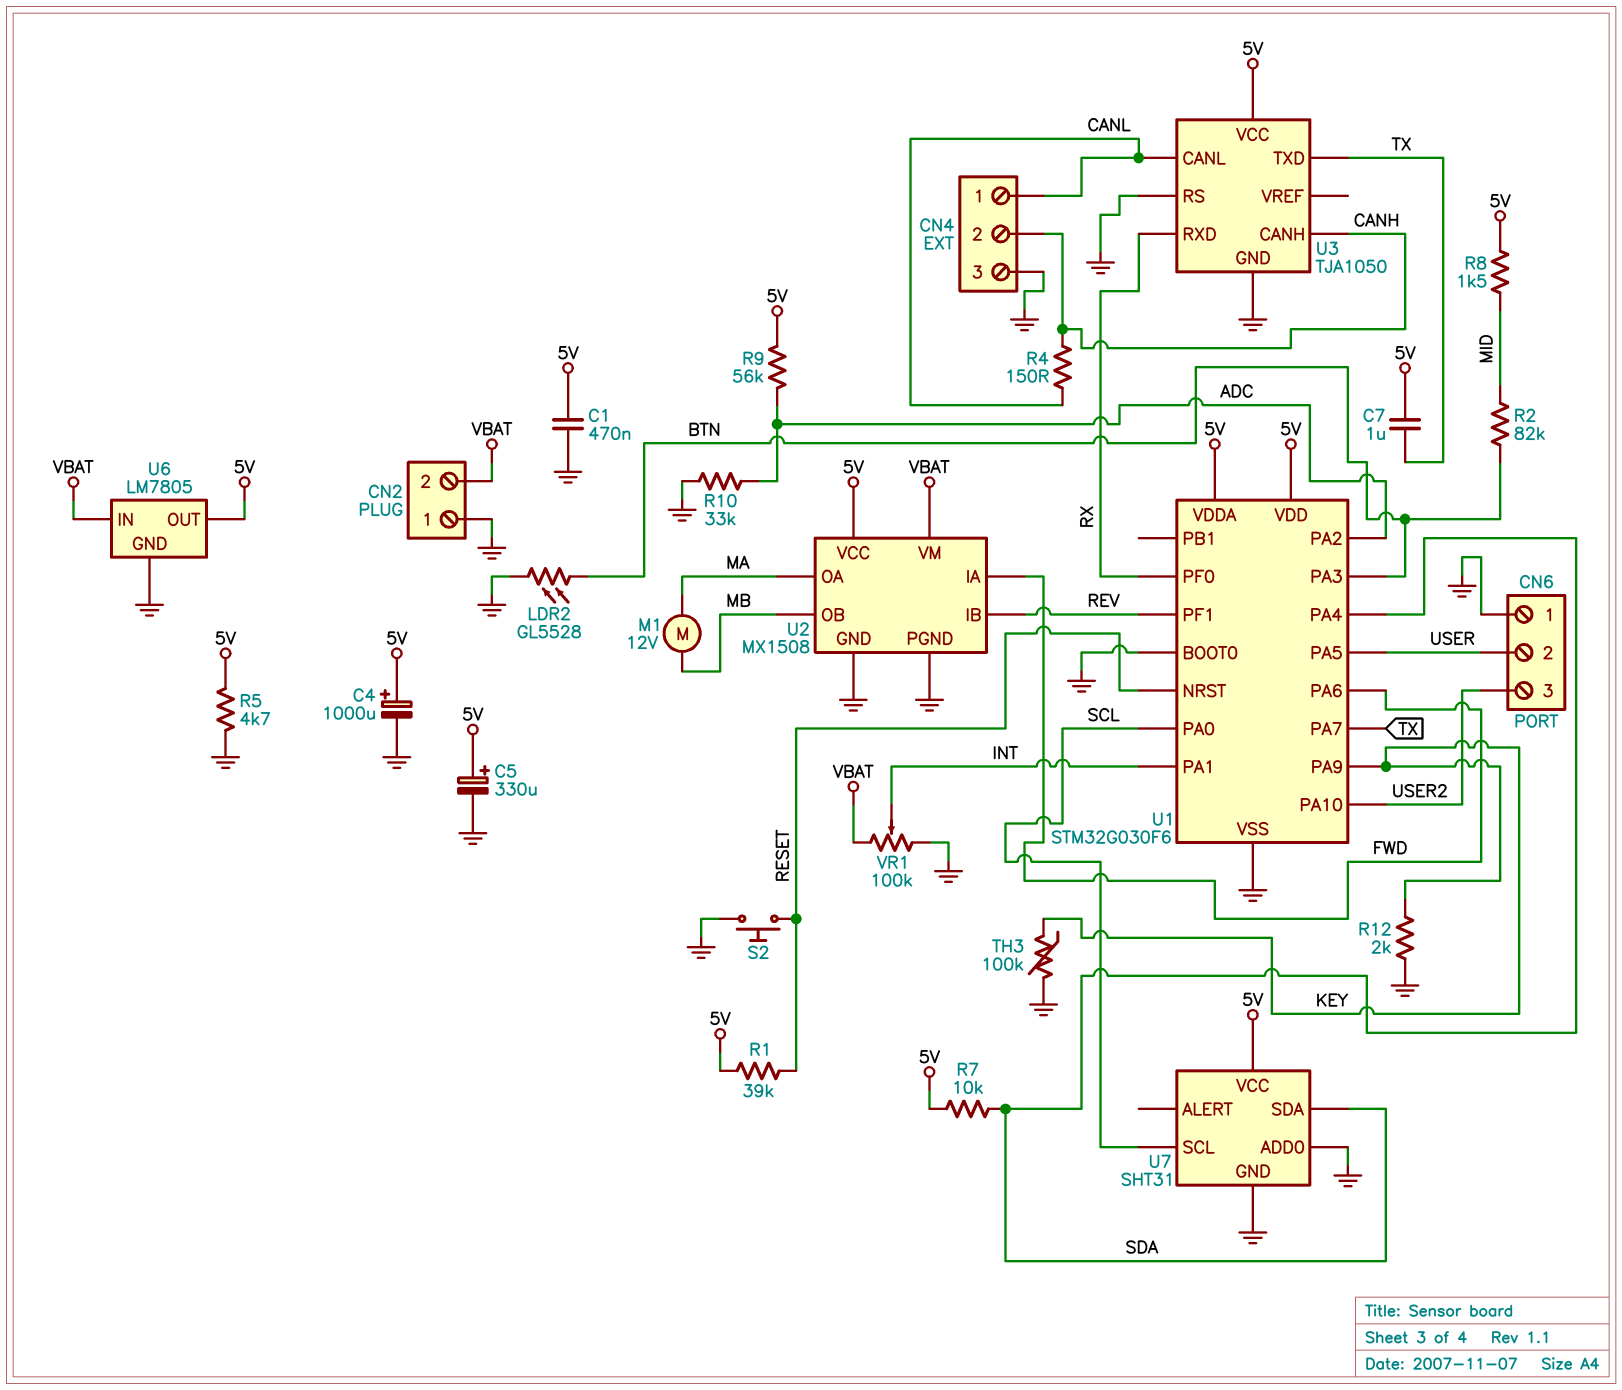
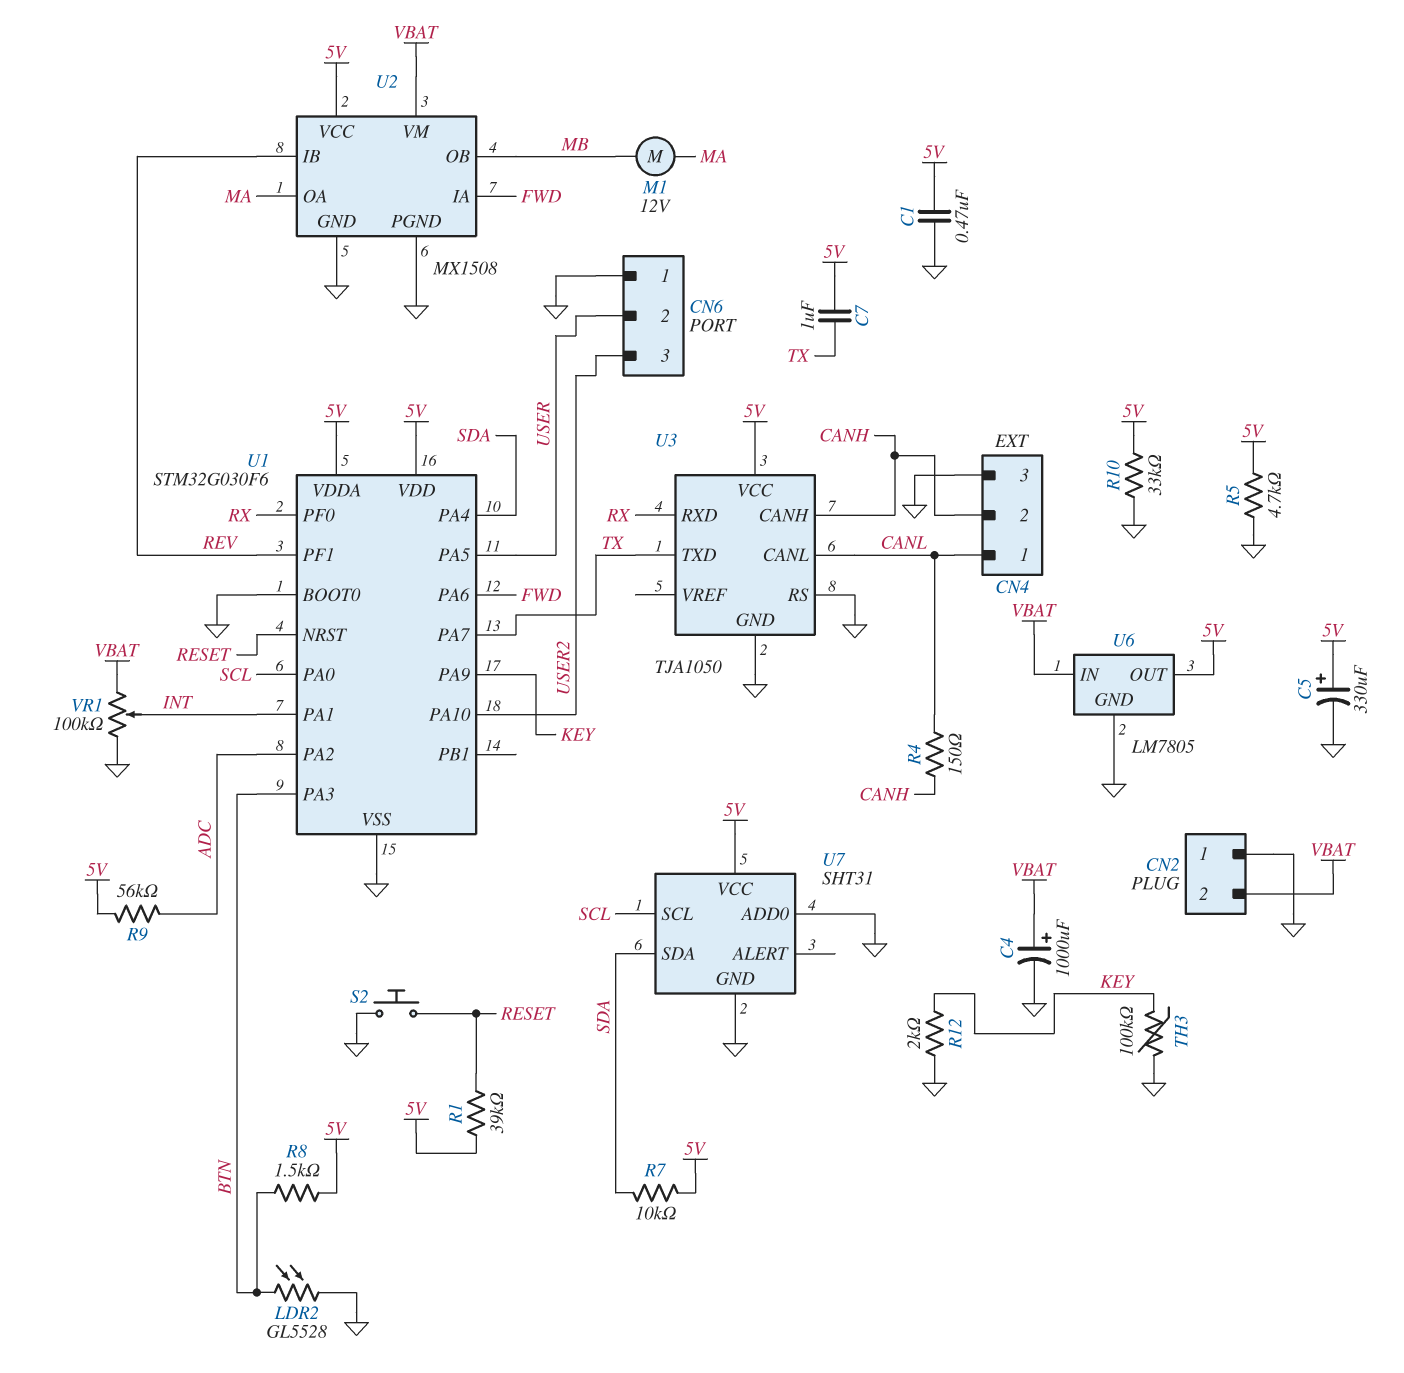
C4: 1000uF (plus 5V, minus GND) -> 1000uF (plus VBAT, minus GND)
R2: 82k (BTN, MID) -> none
R8: 1.5k (5V, MID) -> 1.5k (5V, BTN)
R10: 33k (ADC, GND) -> 33k (5V, GND)

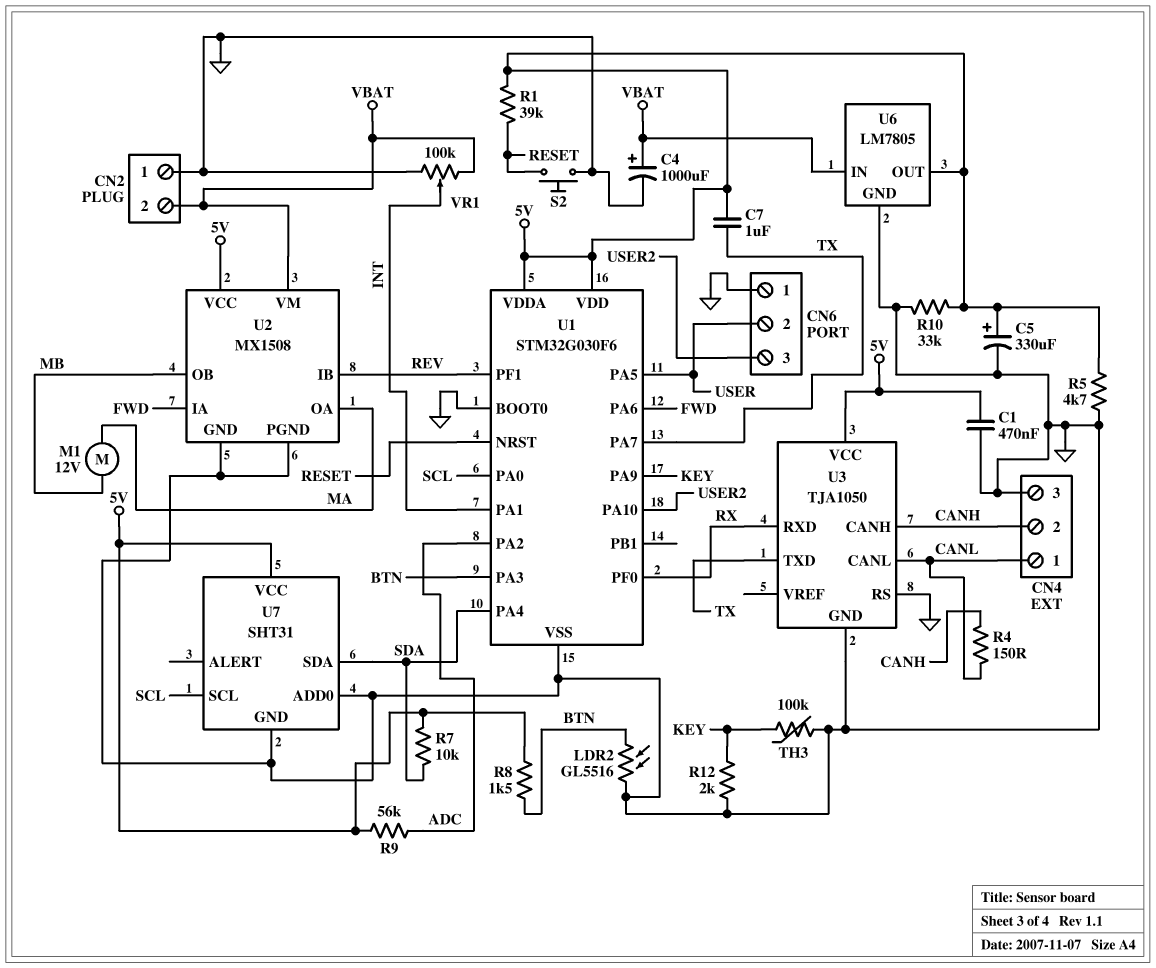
LDR2: GL5528 (BTN, GND) -> GL5516 (BTN, GND)

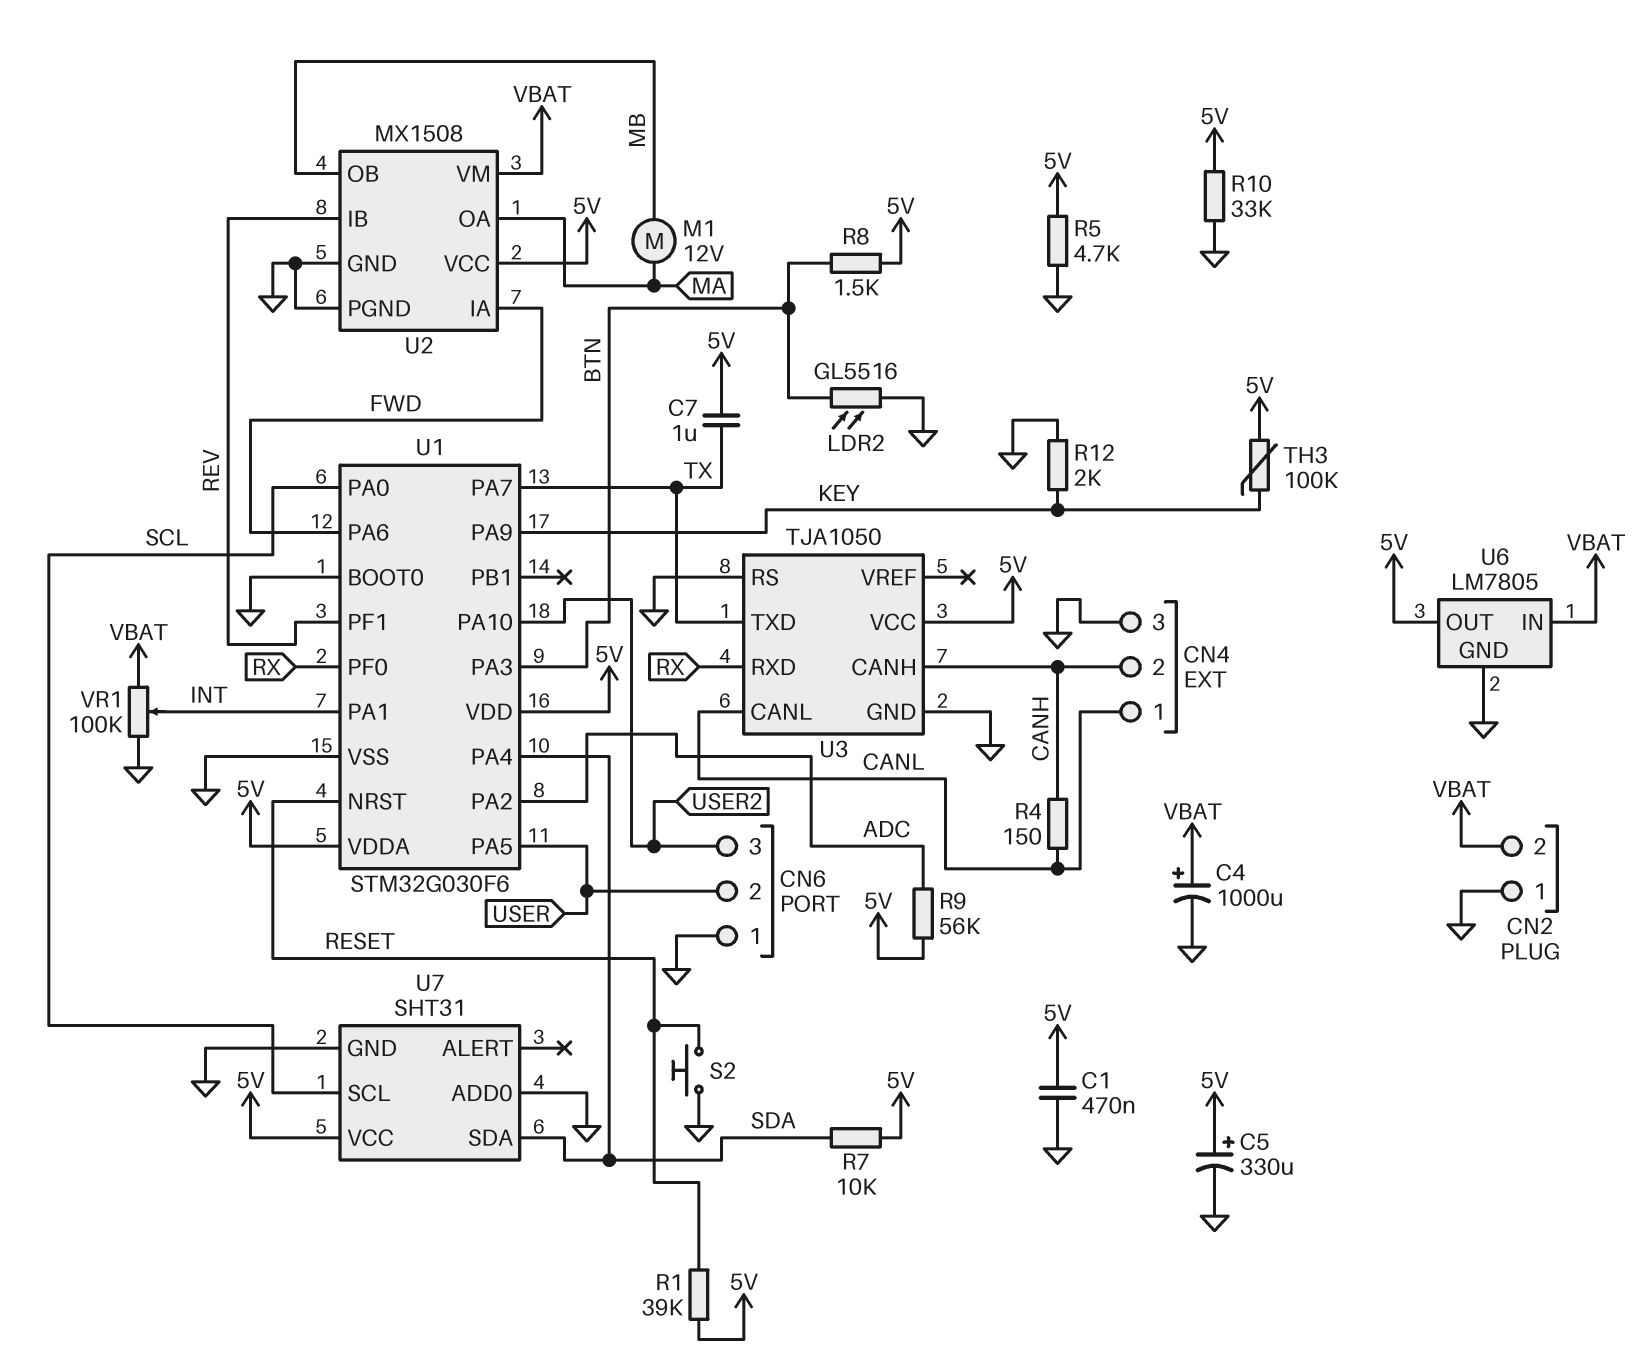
TH3: 100k (GND, KEY) -> 100k (5V, KEY)

